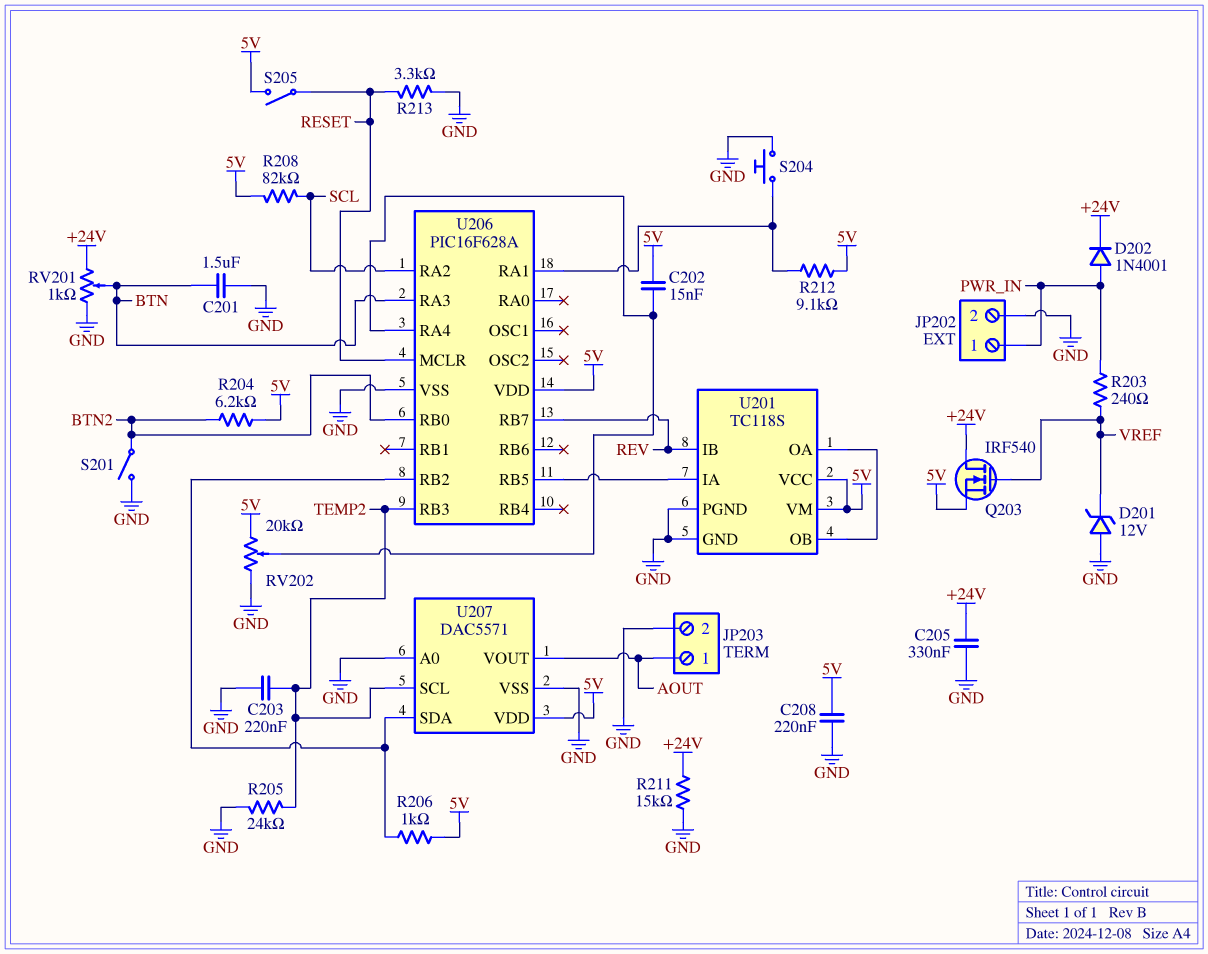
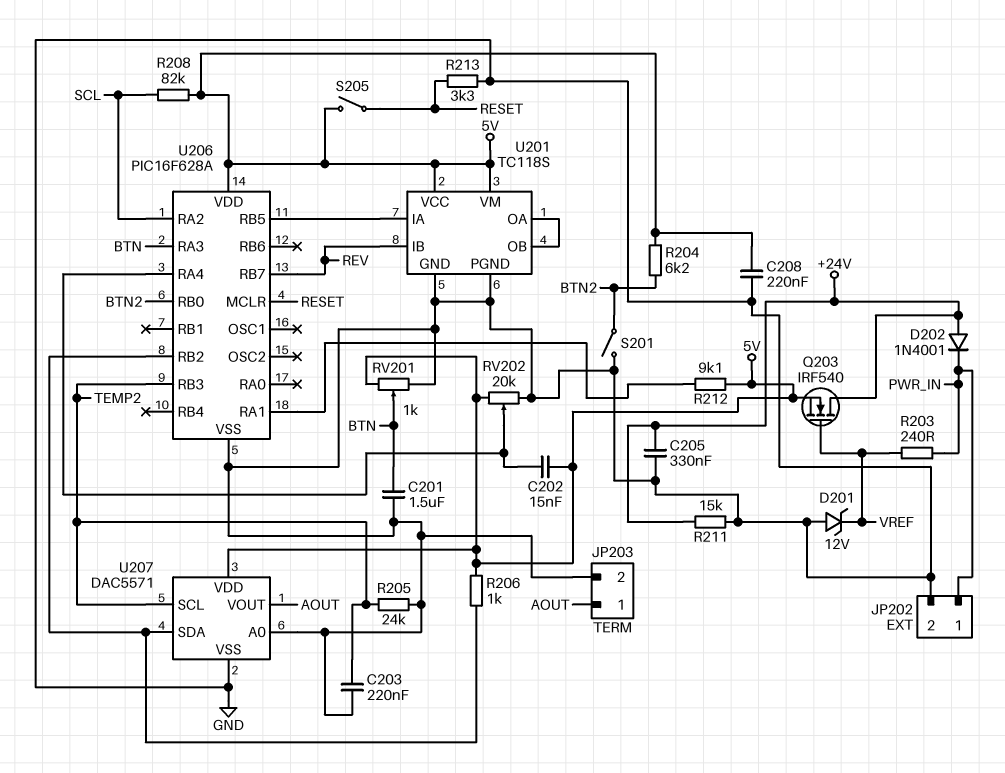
D202: diode 1N4001 (A PWR_IN, K +24V) -> diode 1N4001 (A +24V, K PWR_IN)
RV201: 1k (+24V, GND, wiper BTN) -> 1k (5V, GND, wiper BTN)
S204: button (GND, U206/RA1) -> none

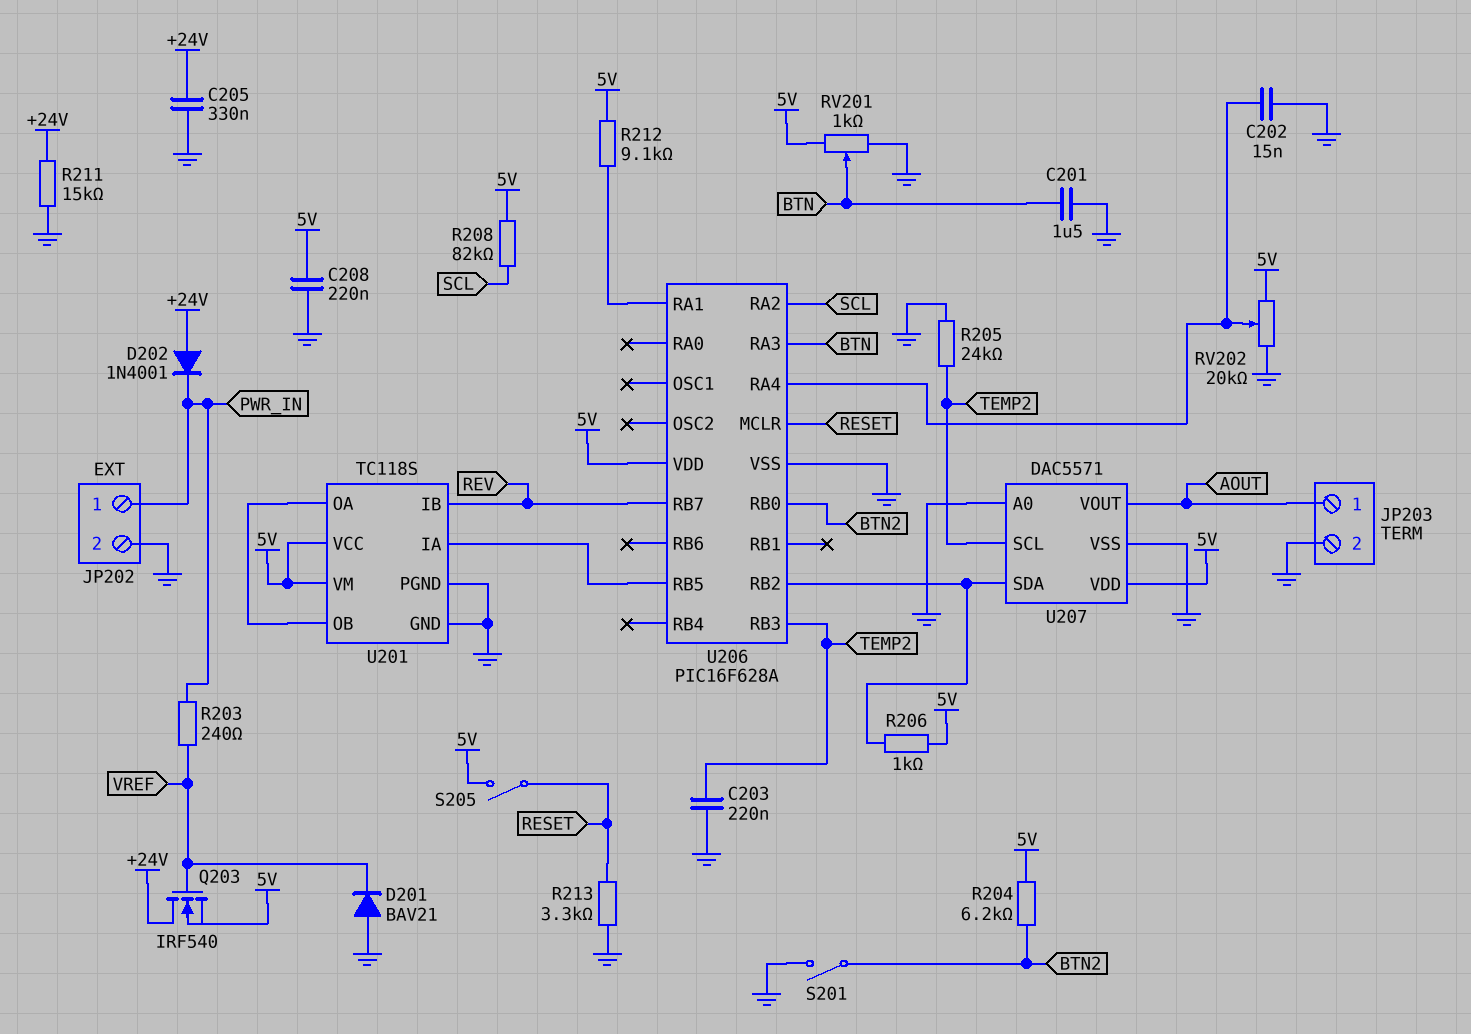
C202: 15nF (5V, U206/RA4) -> 15nF (GND, U206/RA4)
D201: zener 12V (A GND, K VREF) -> diode BAV21 (A GND, K VREF)

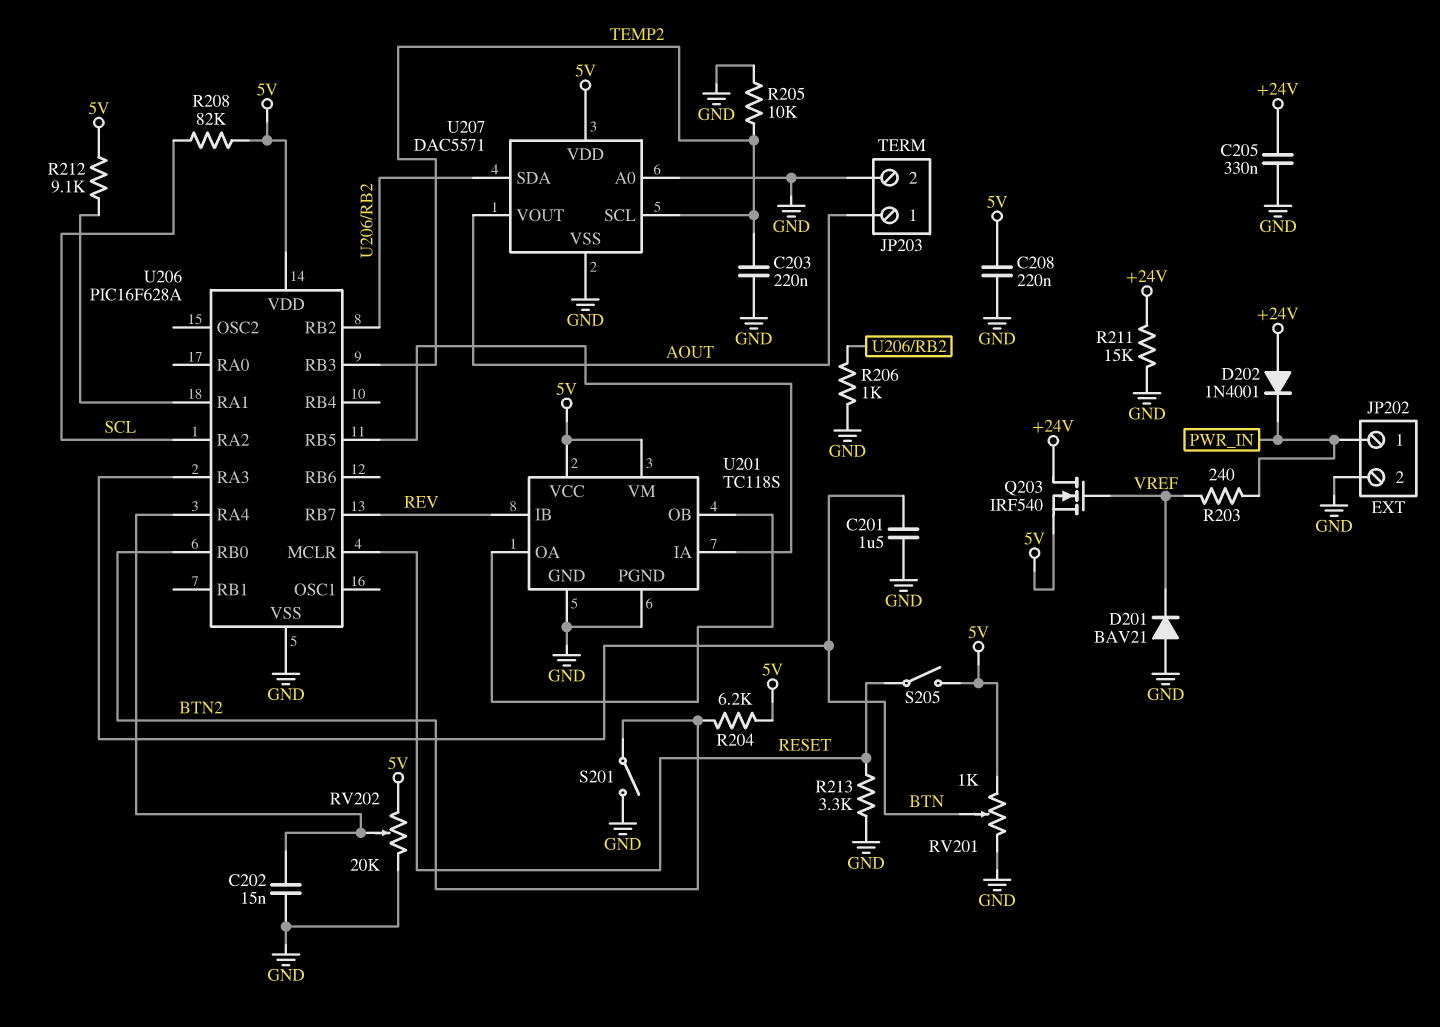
R205: 24k (GND, TEMP2) -> 10k (GND, TEMP2)
R206: 1k (5V, U206/RB2) -> 1k (GND, U206/RB2)

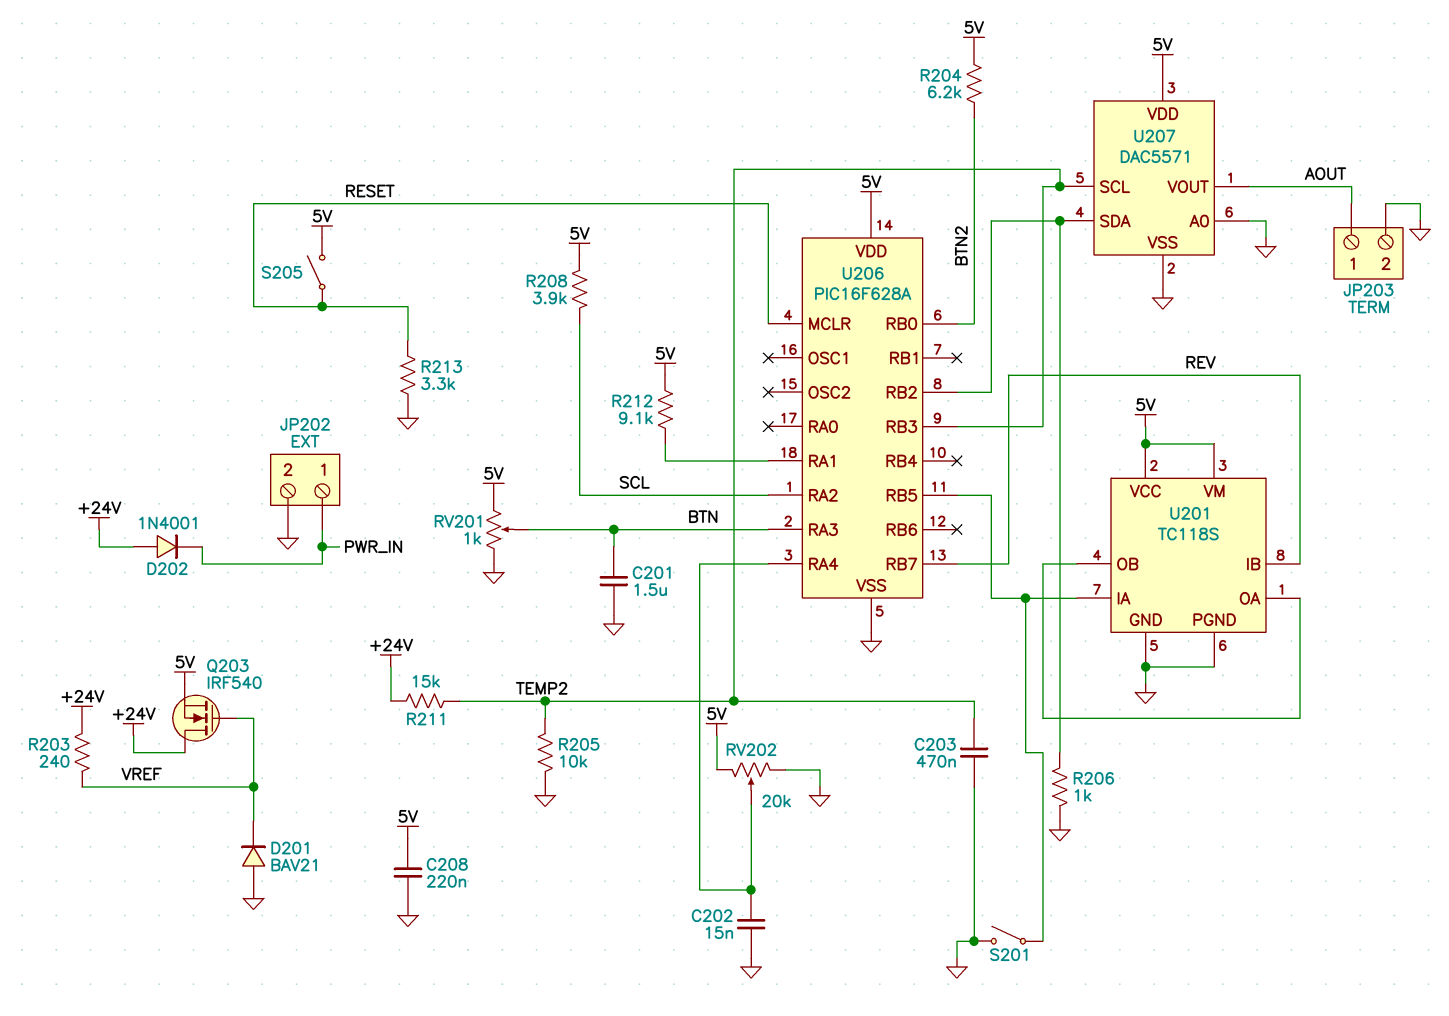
C203: 220nF (GND, TEMP2) -> 470nF (GND, TEMP2)
C205: 330nF (+24V, GND) -> none
R203: 240 (PWR_IN, VREF) -> 240 (+24V, VREF)
R208: 82k (5V, SCL) -> 3.9k (5V, SCL)
R211: 15k (+24V, GND) -> 15k (+24V, TEMP2)
S201: switch (BTN2, GND) -> switch (GND, U201/IA)

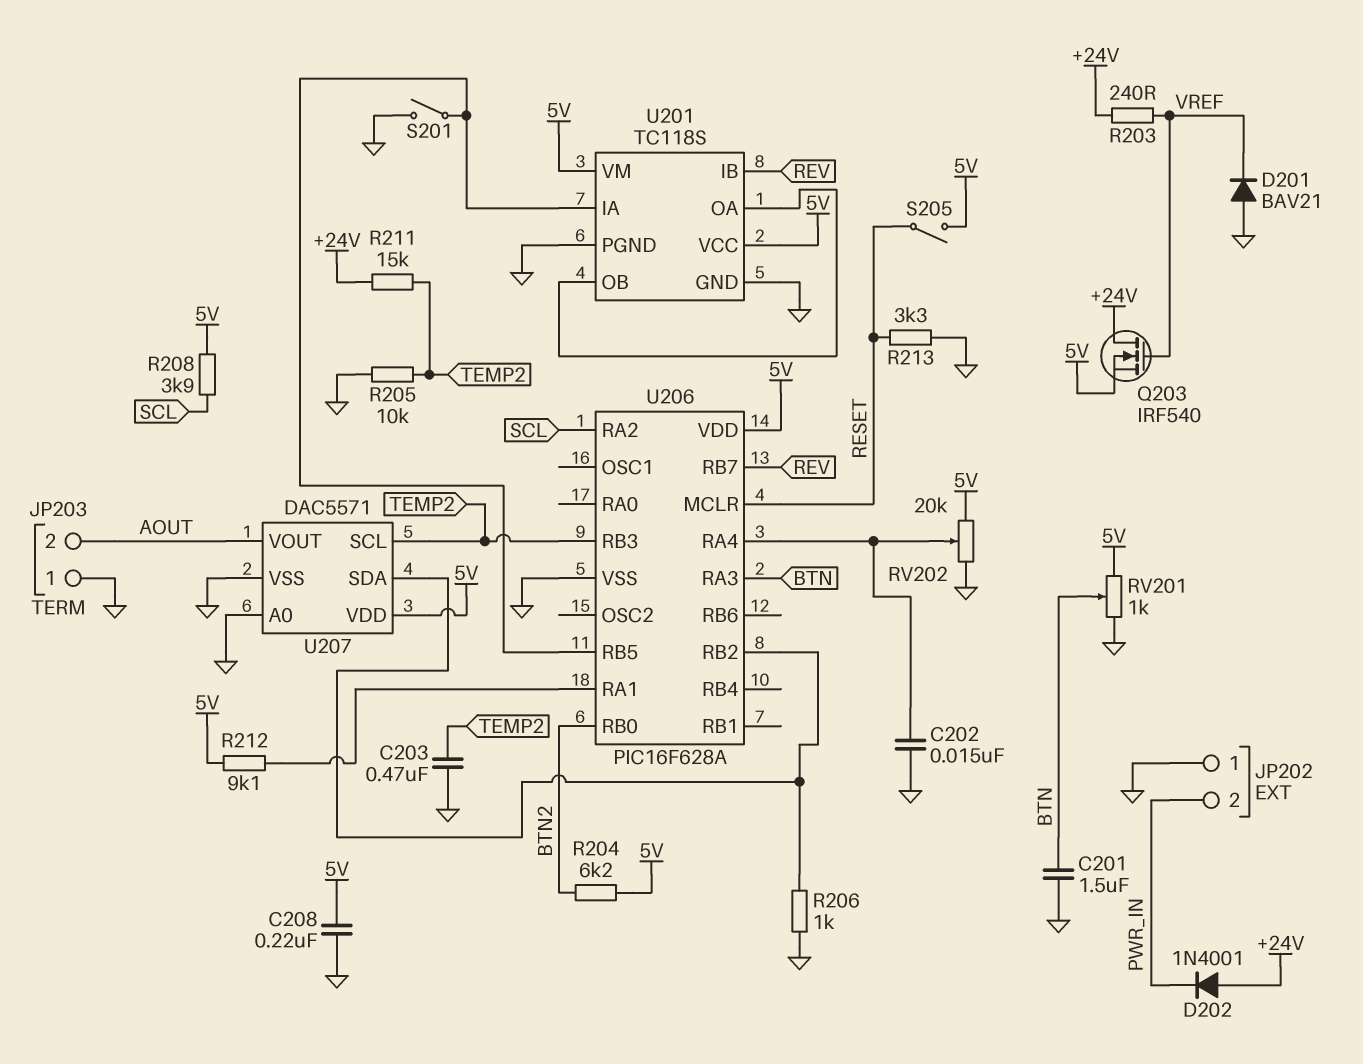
JP202 pin 1: PWR_IN -> GND
JP202 pin 2: GND -> PWR_IN
JP203 pin 1: AOUT -> GND
JP203 pin 2: GND -> AOUT

